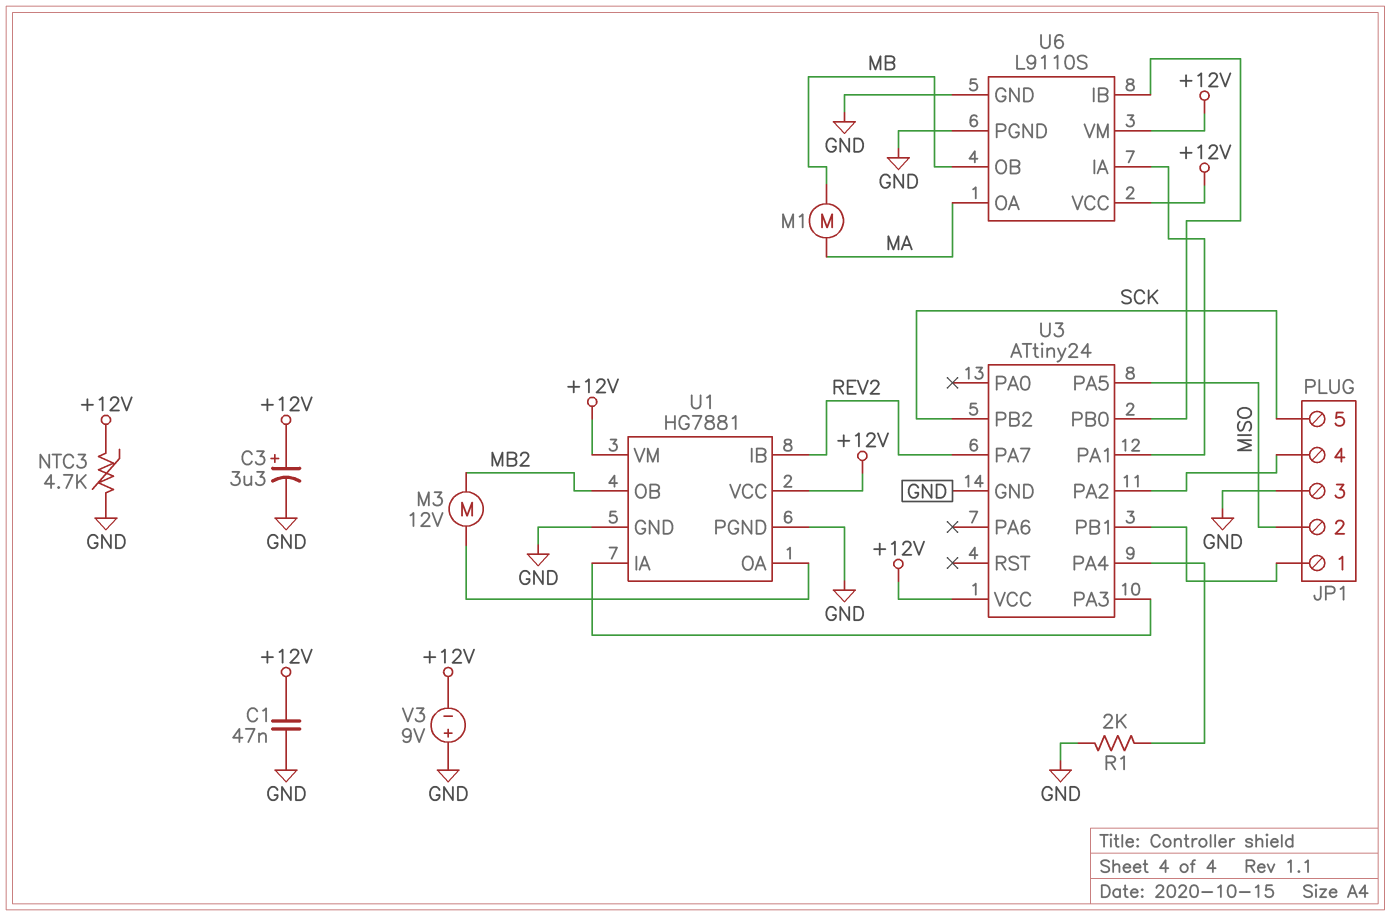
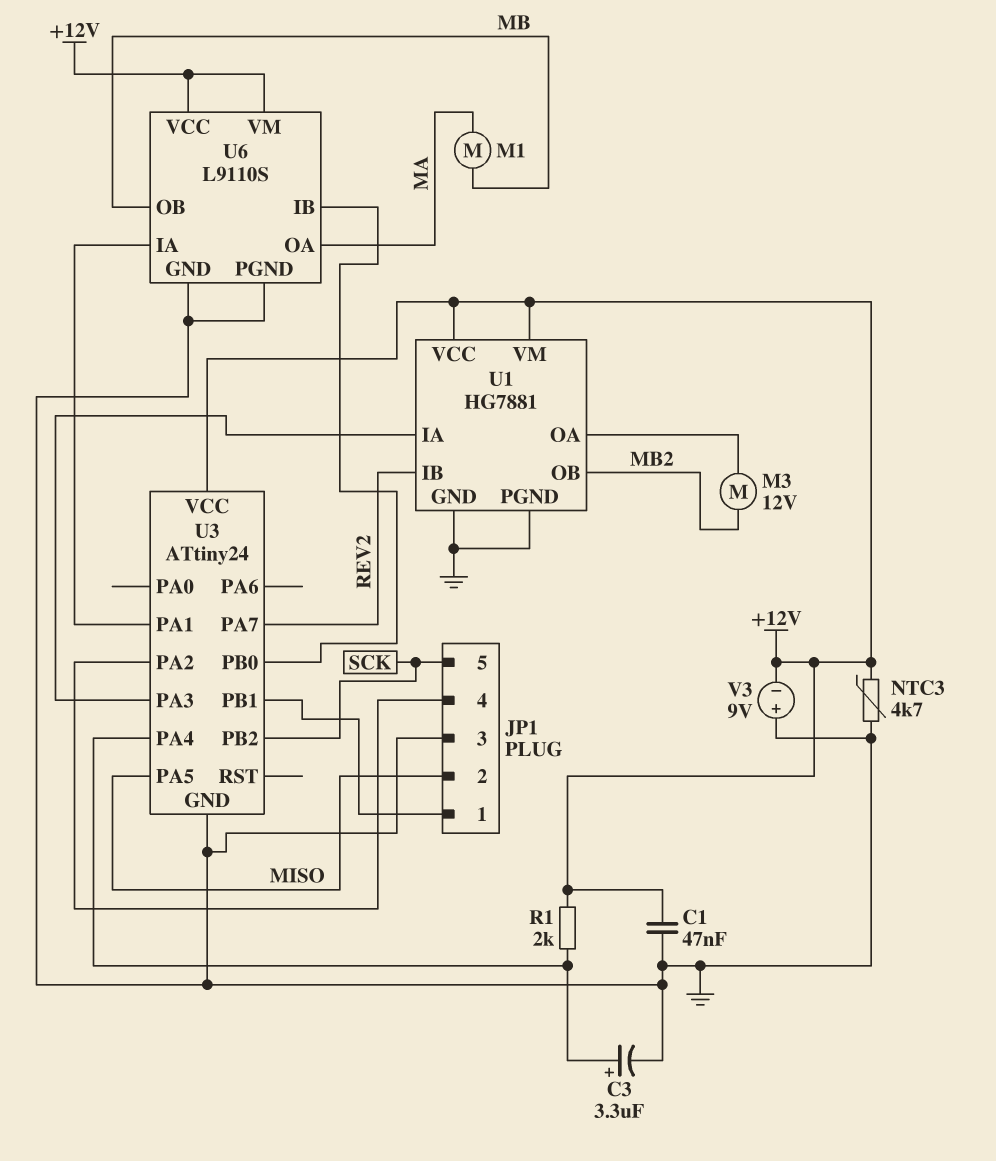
C3: 3.3uF (plus +12V, minus GND) -> 3.3uF (plus U3/PA4, minus GND)
R1: 2k (GND, U3/PA4) -> 2k (+12V, U3/PA4)

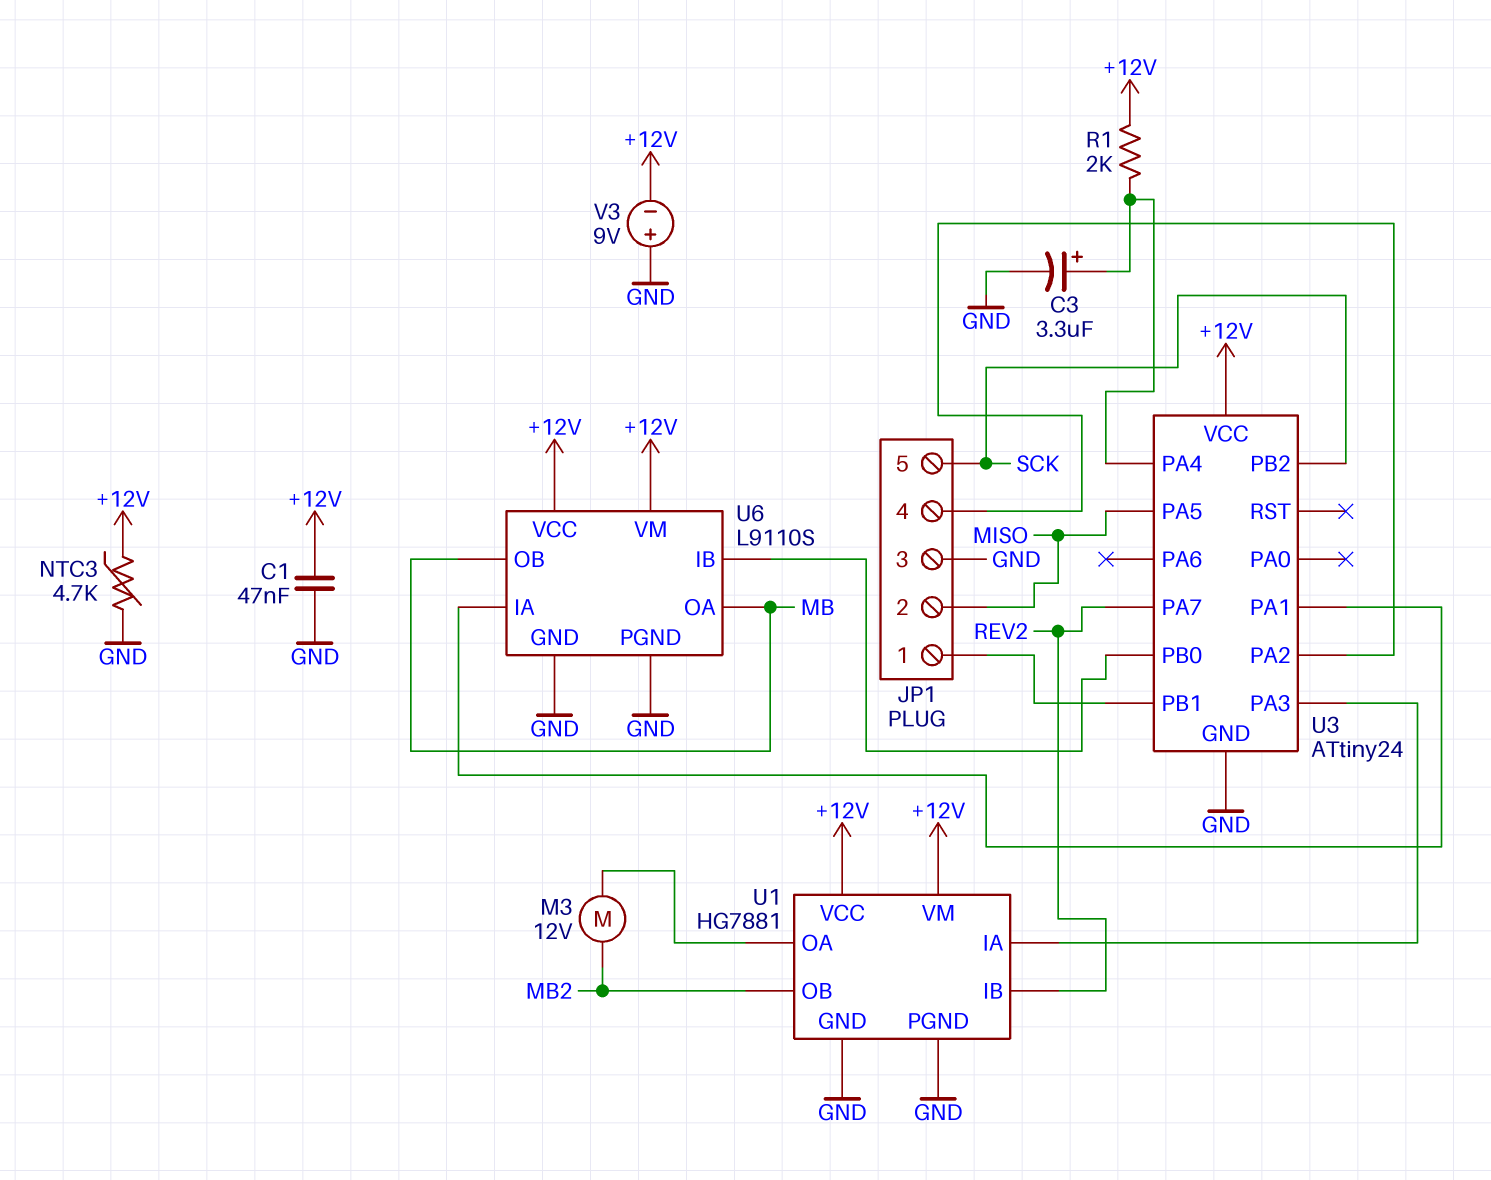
M1: motor (MA, MB) -> none
U6 pin OA: MA -> MB

